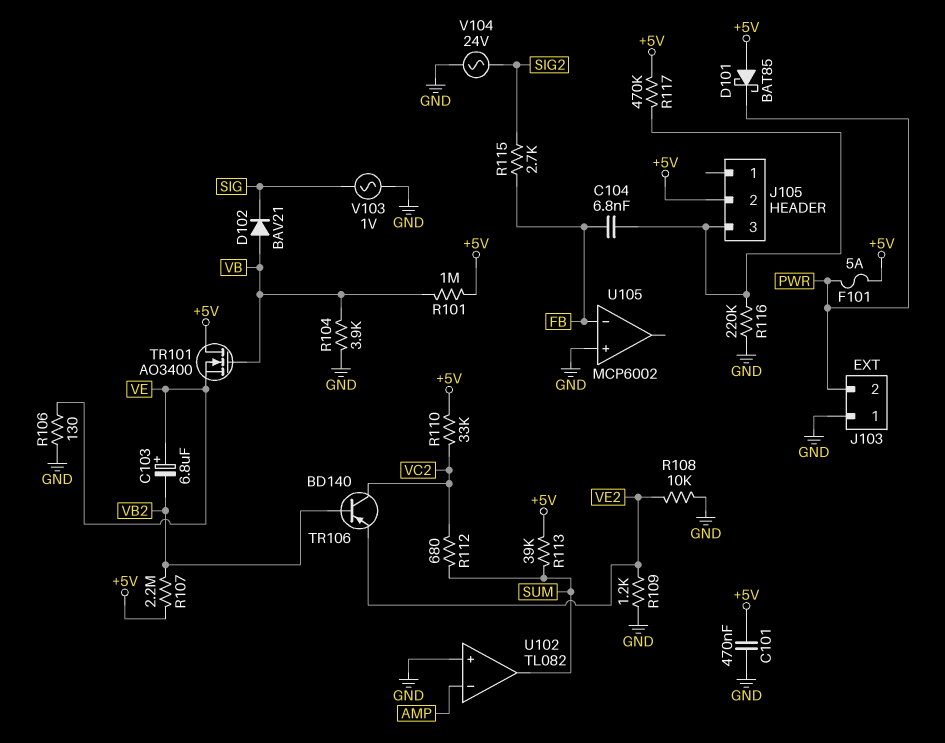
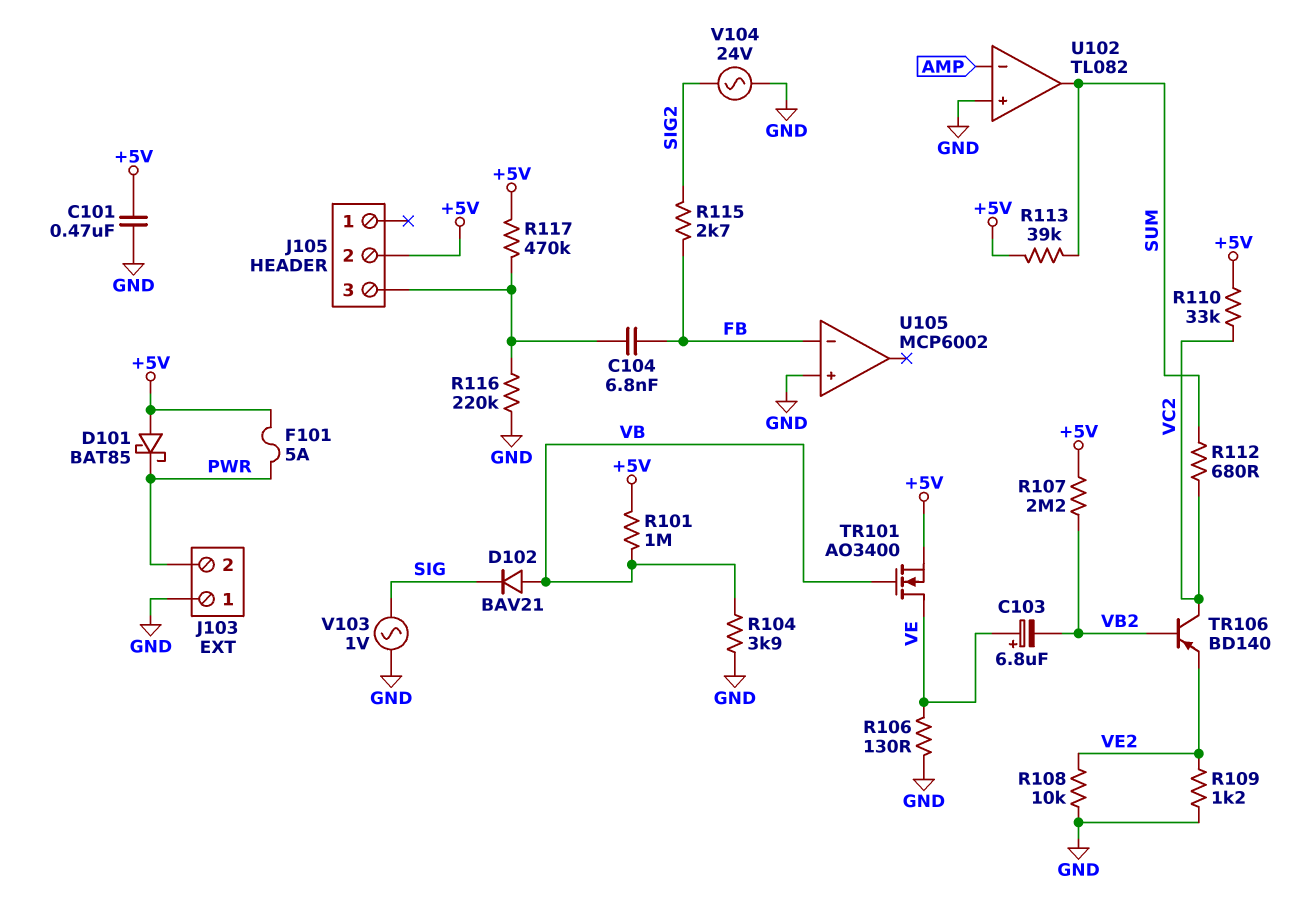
TR101: NMOS AO3400 (G VB, D +5V, S VE) -> NMOS AO3400 (G VB, D VE, S +5V)

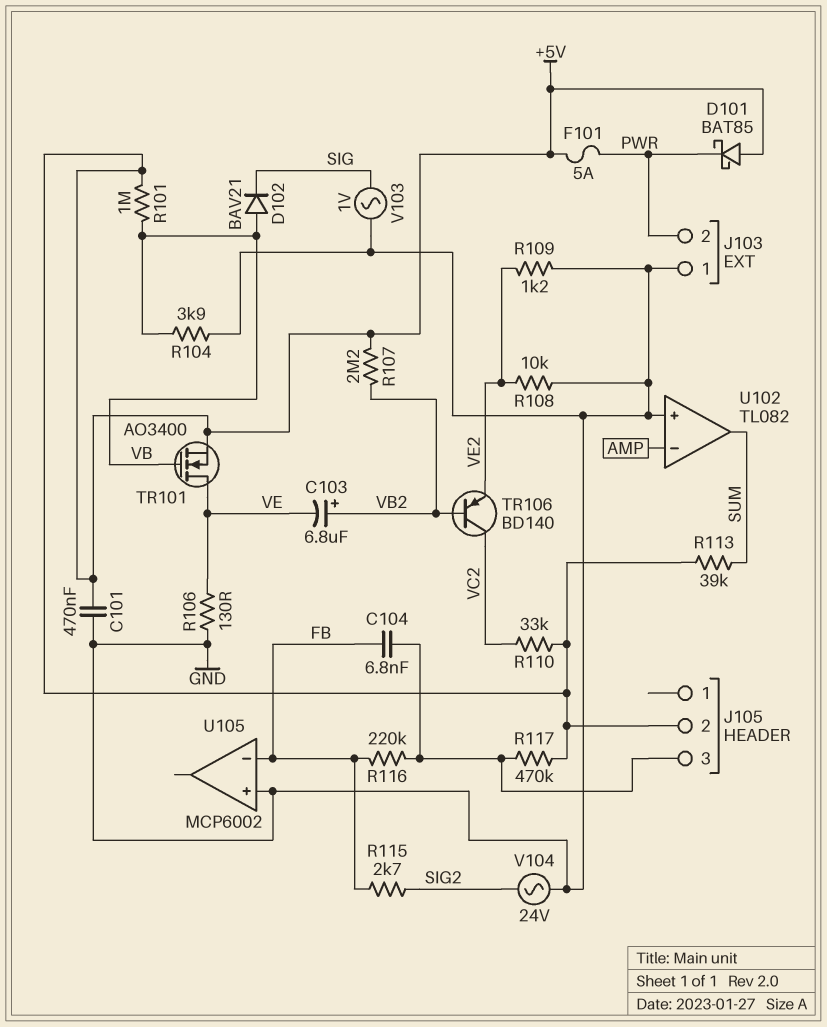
C103: 6.8uF (plus VE, minus VB2) -> 6.8uF (plus VB2, minus VE)
R112: 680 (SUM, VC2) -> none
R116: 220k (GND, J105/3) -> 220k (FB, J105/3)

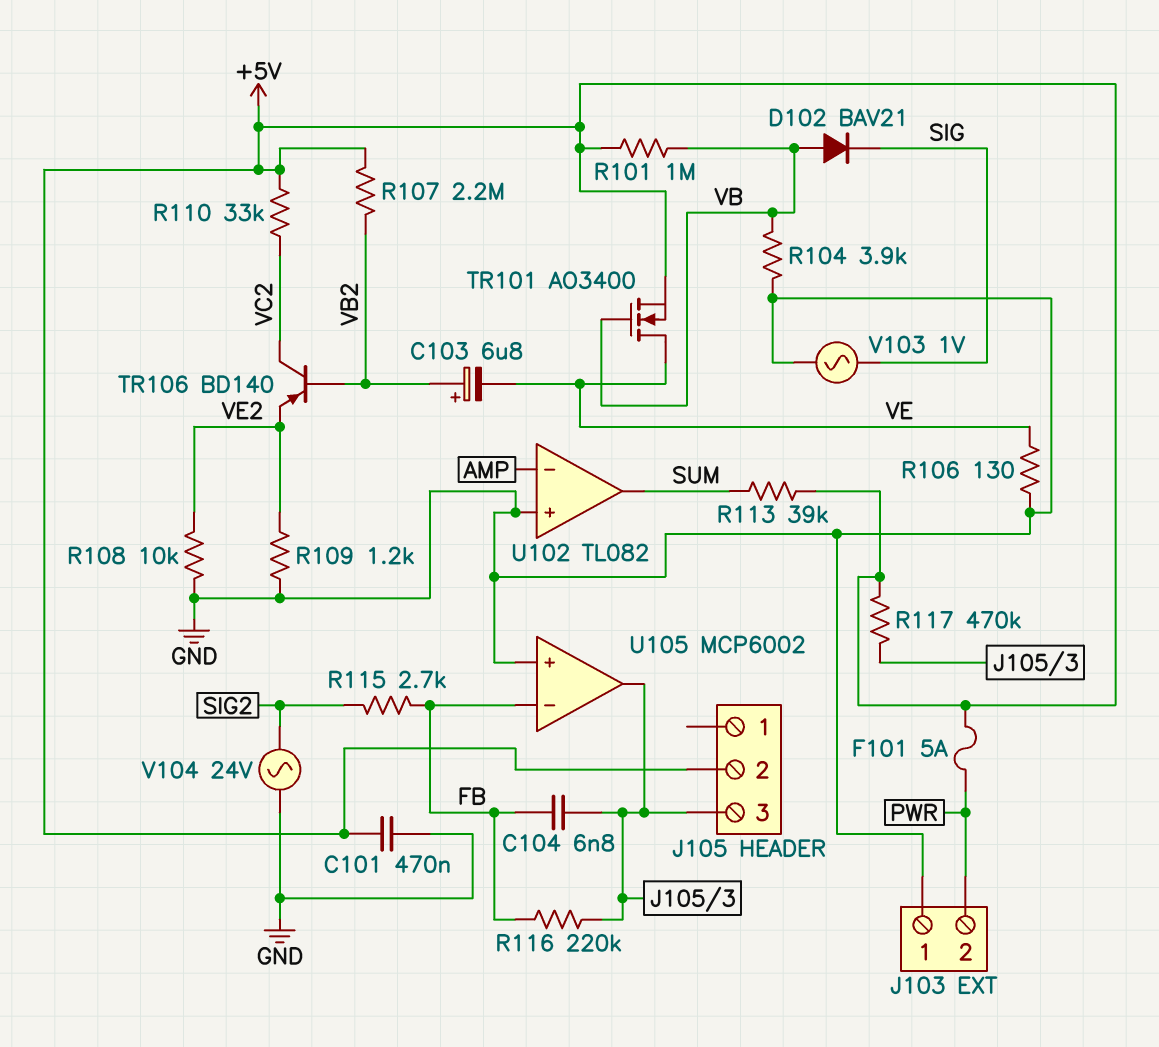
D101: schottky BAT85 (A +5V, K PWR) -> none
U105 pin out: none -> J105/3

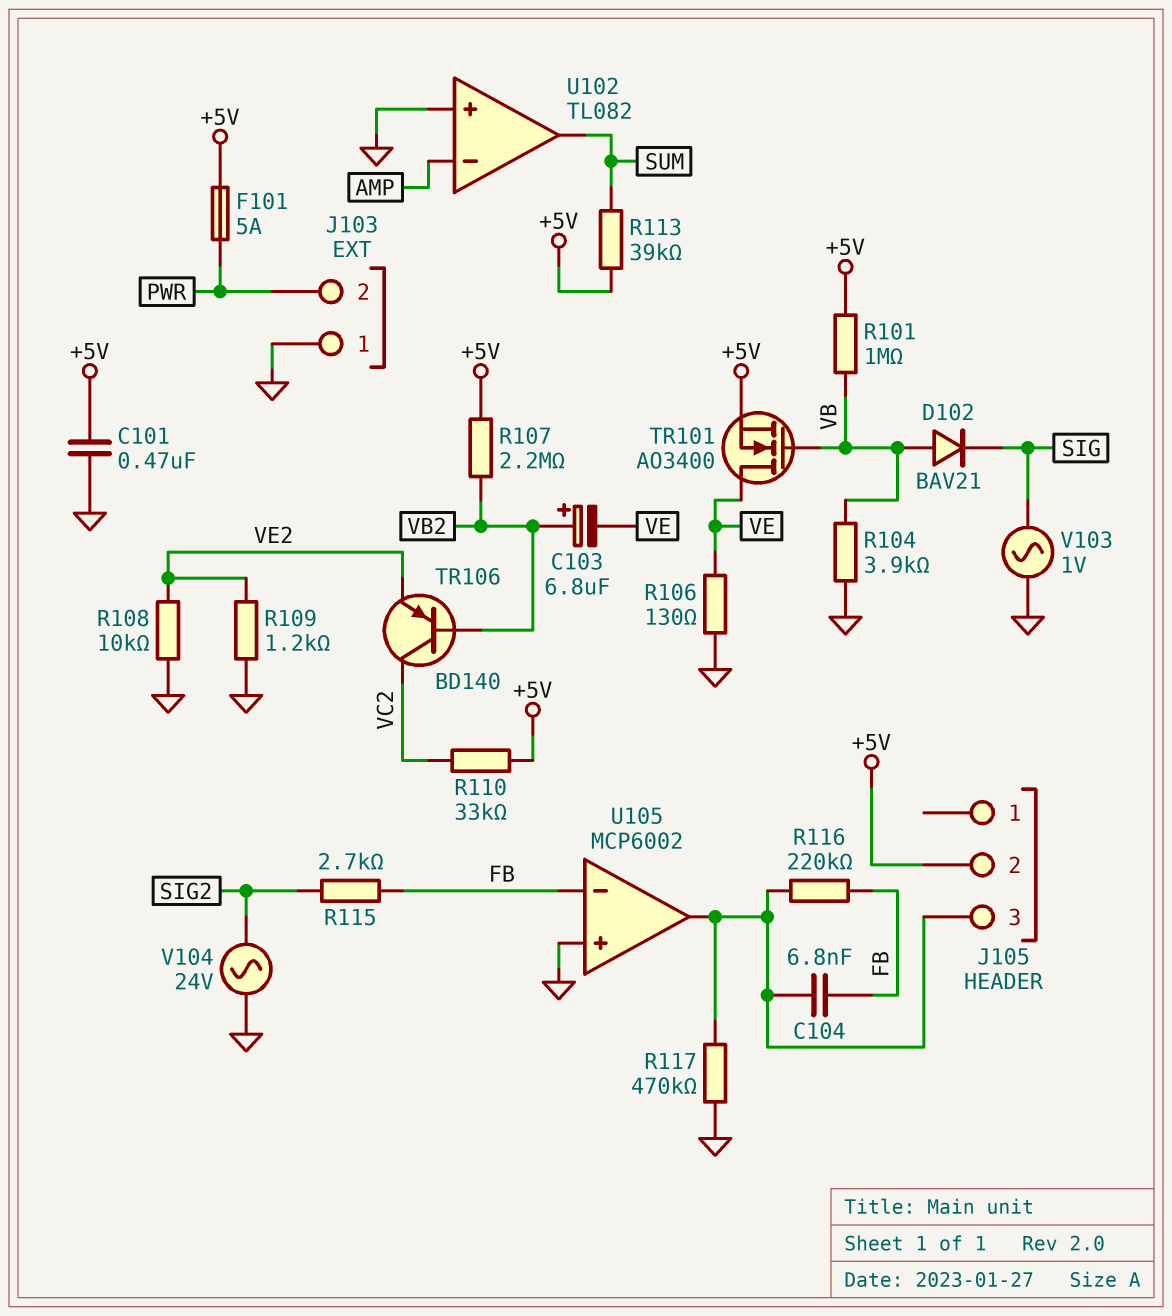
R117: 470k (+5V, J105/3) -> 470k (GND, J105/3)

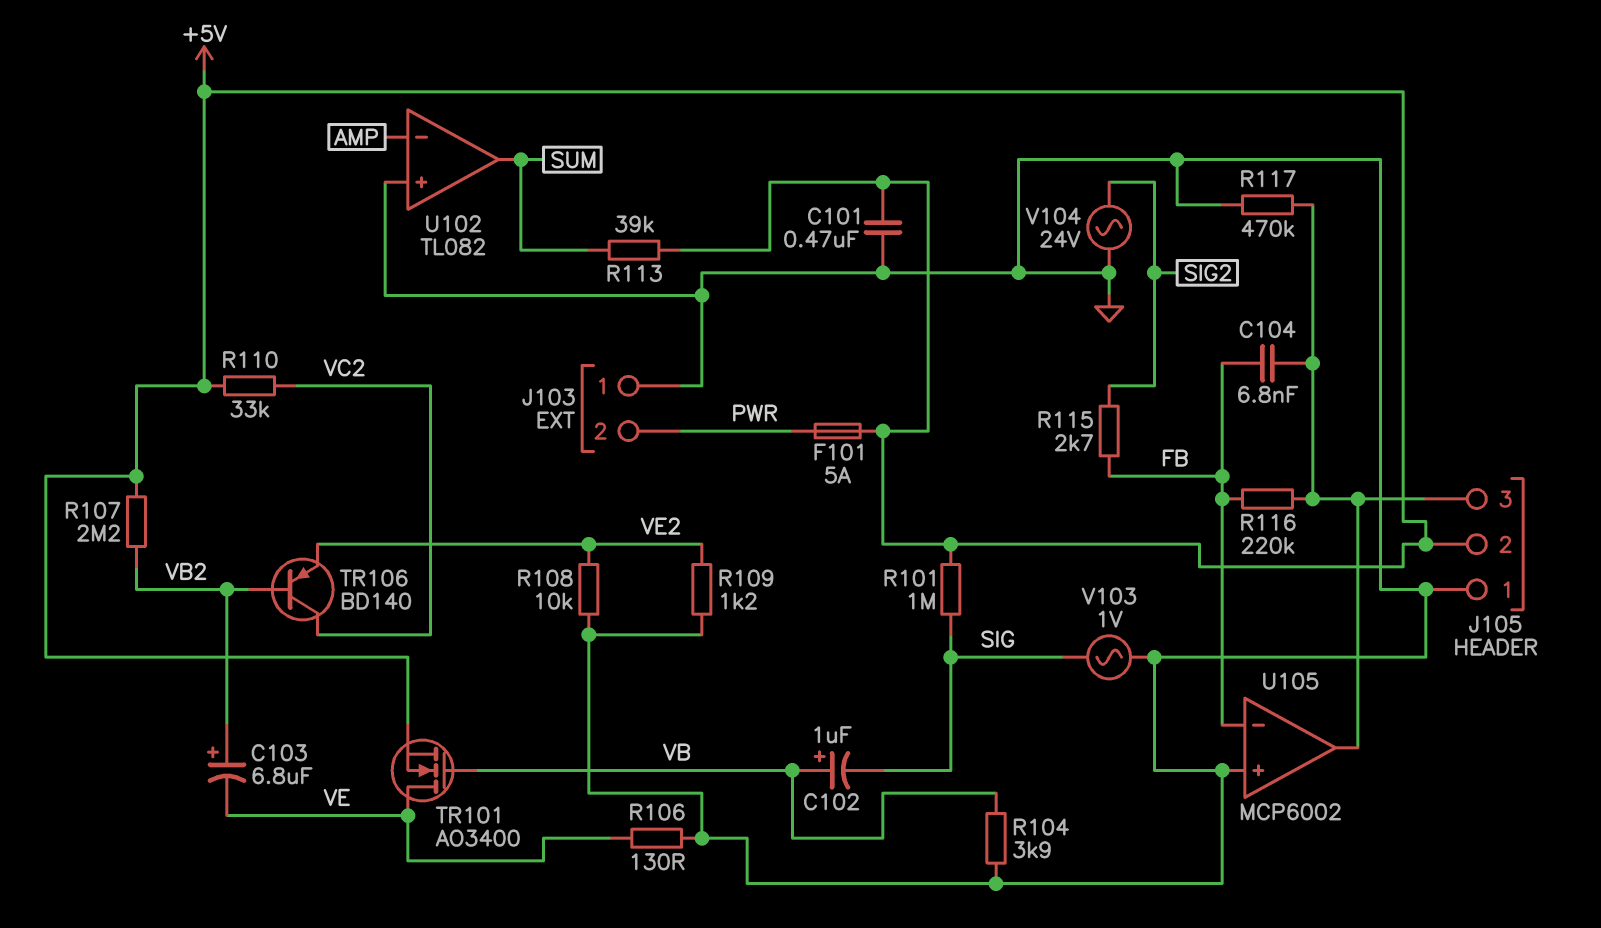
C102: none -> 1uF (plus VB, minus SIG)
D102: diode BAV21 (A VB, K SIG) -> none
J105 pin 1: none -> GND
R101: 1M (+5V, VB) -> 1M (+5V, SIG)

